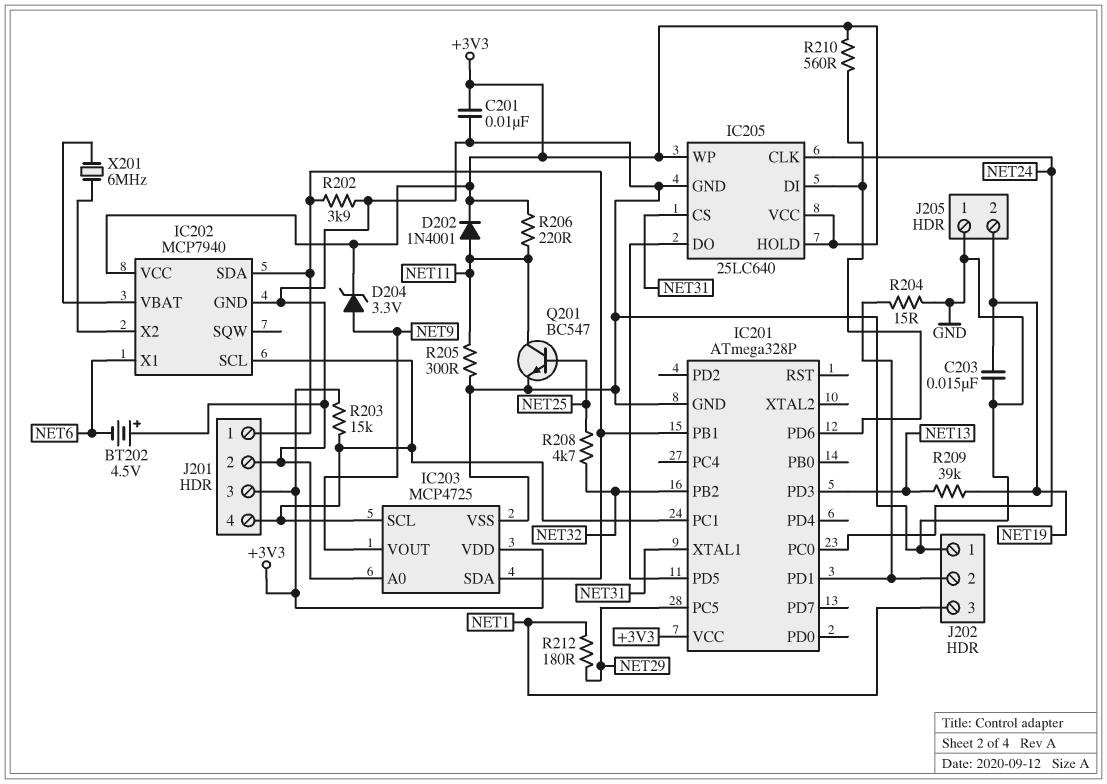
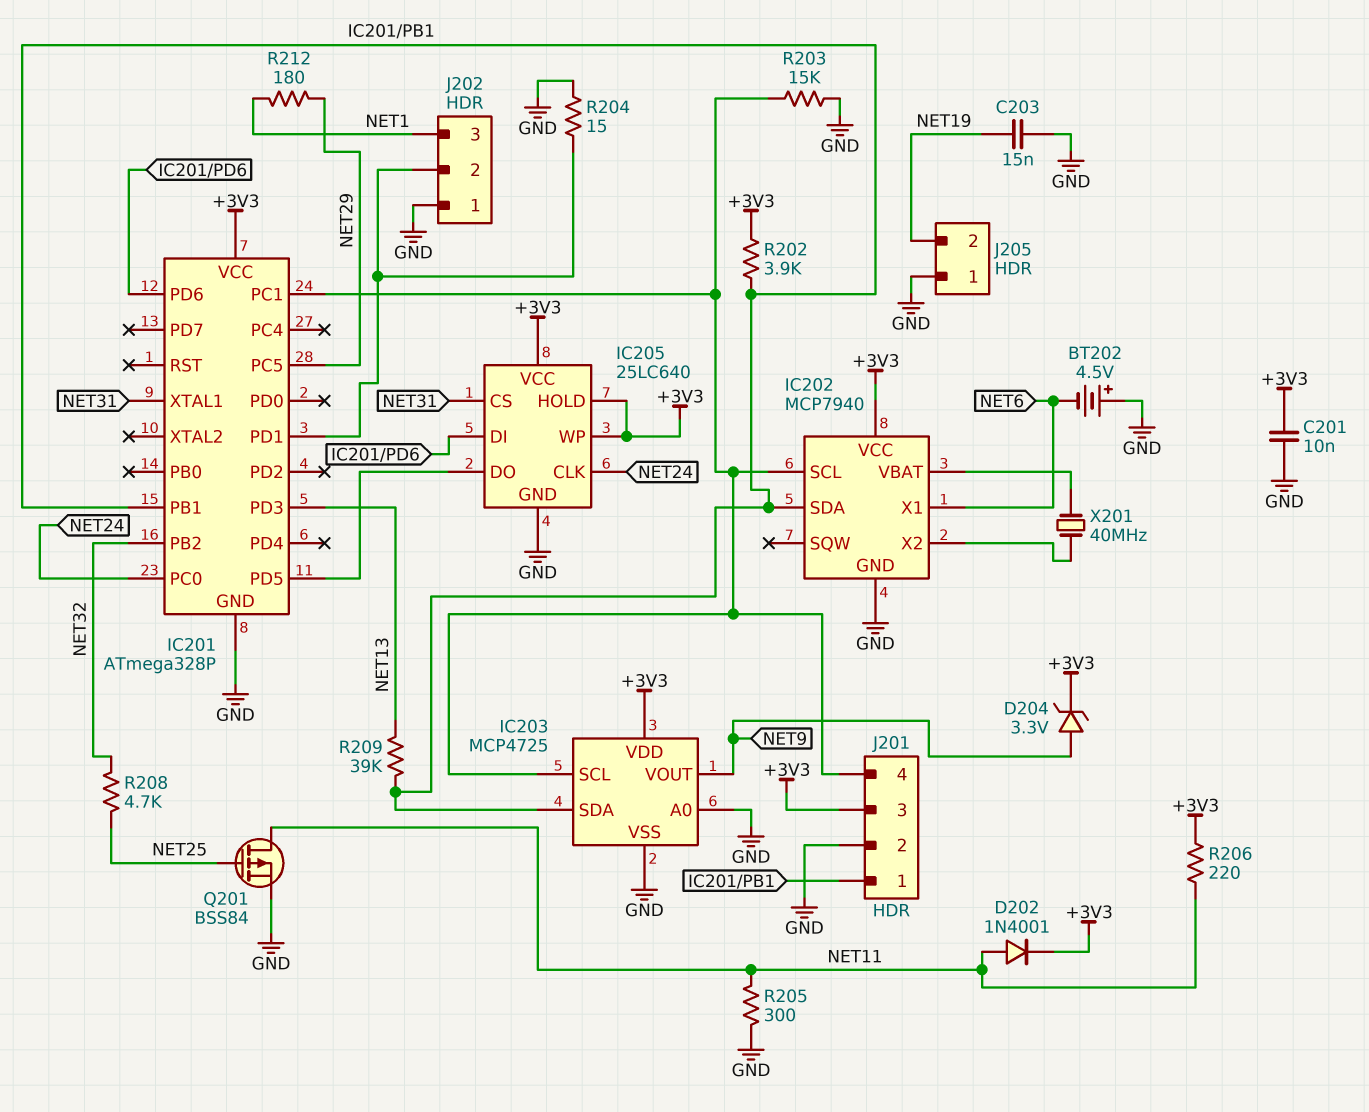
Q201: NPN BC547 (B NET25, C NET11, E GND) -> PMOS BSS84 (G NET25, D NET11, S GND)
R202: 3.9k (GND, IC201/PB1) -> 3.9k (+3V3, IC201/PB1)
R203: 15k (+3V3, IC201/PC1) -> 15k (GND, IC201/PC1)
R209: 39k (NET13, NET19) -> 39k (IC201/PB1, NET13)
R210: 560 (+3V3, IC201/PD6) -> none
X201: 6MHz (IC202/VBAT, IC202/X2) -> 40MHz (IC202/VBAT, IC202/X2)

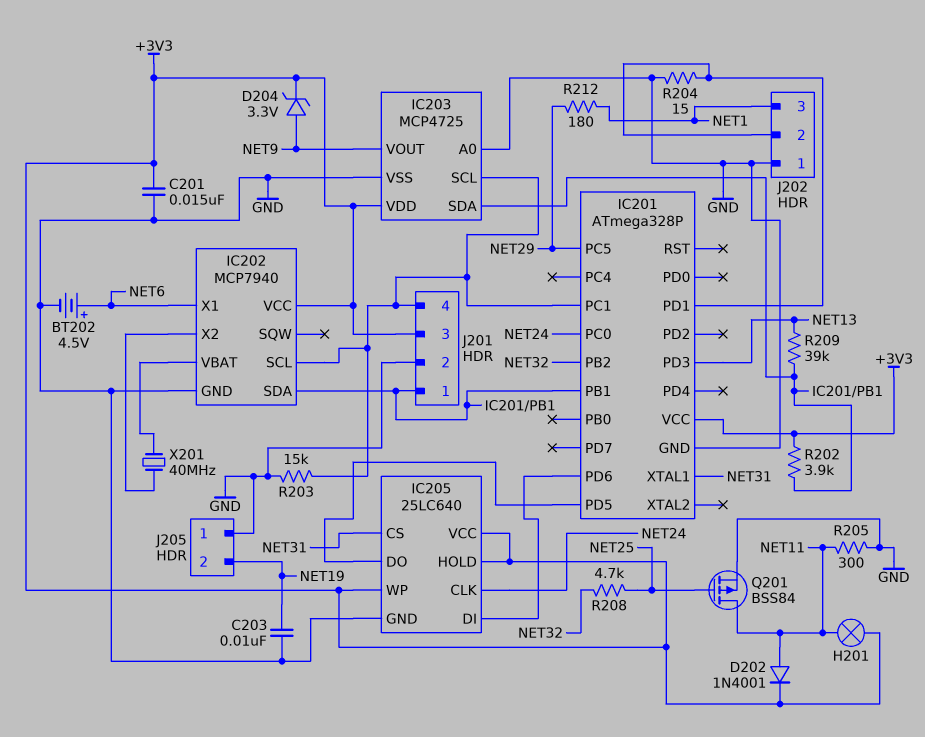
BT202: 4.5V (plus GND, minus NET6) -> 4.5V (plus NET6, minus GND)
C201: 10nF (+3V3, GND) -> 15nF (+3V3, GND)
C203: 15nF (GND, NET19) -> 10nF (GND, NET19)
H201: none -> lamp (+3V3, NET11)
R206: 220 (+3V3, NET11) -> none

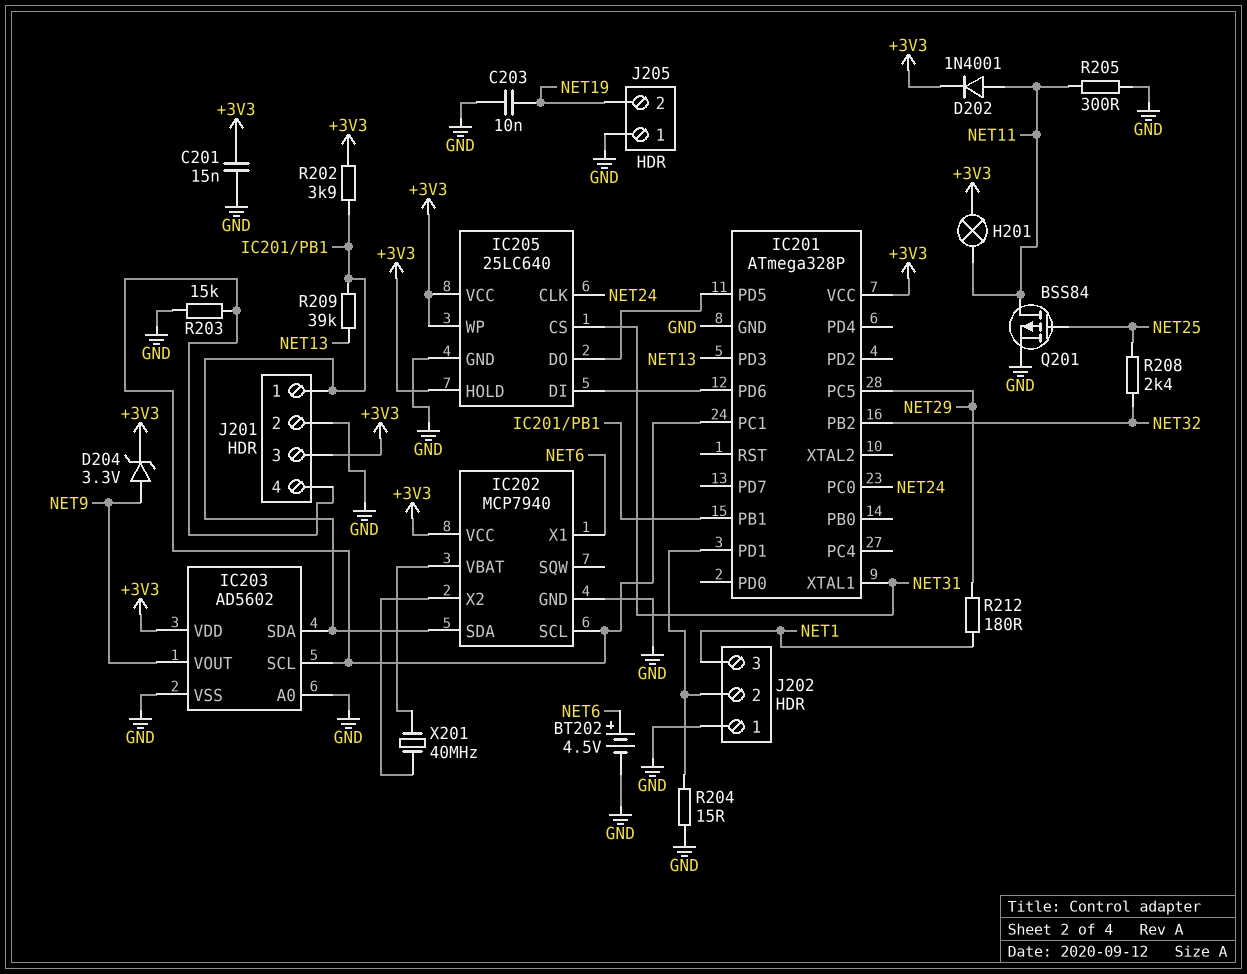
IC203: MCP4725 -> AD5602
R208: 4.7k (NET25, NET32) -> 2.4k (NET25, NET32)

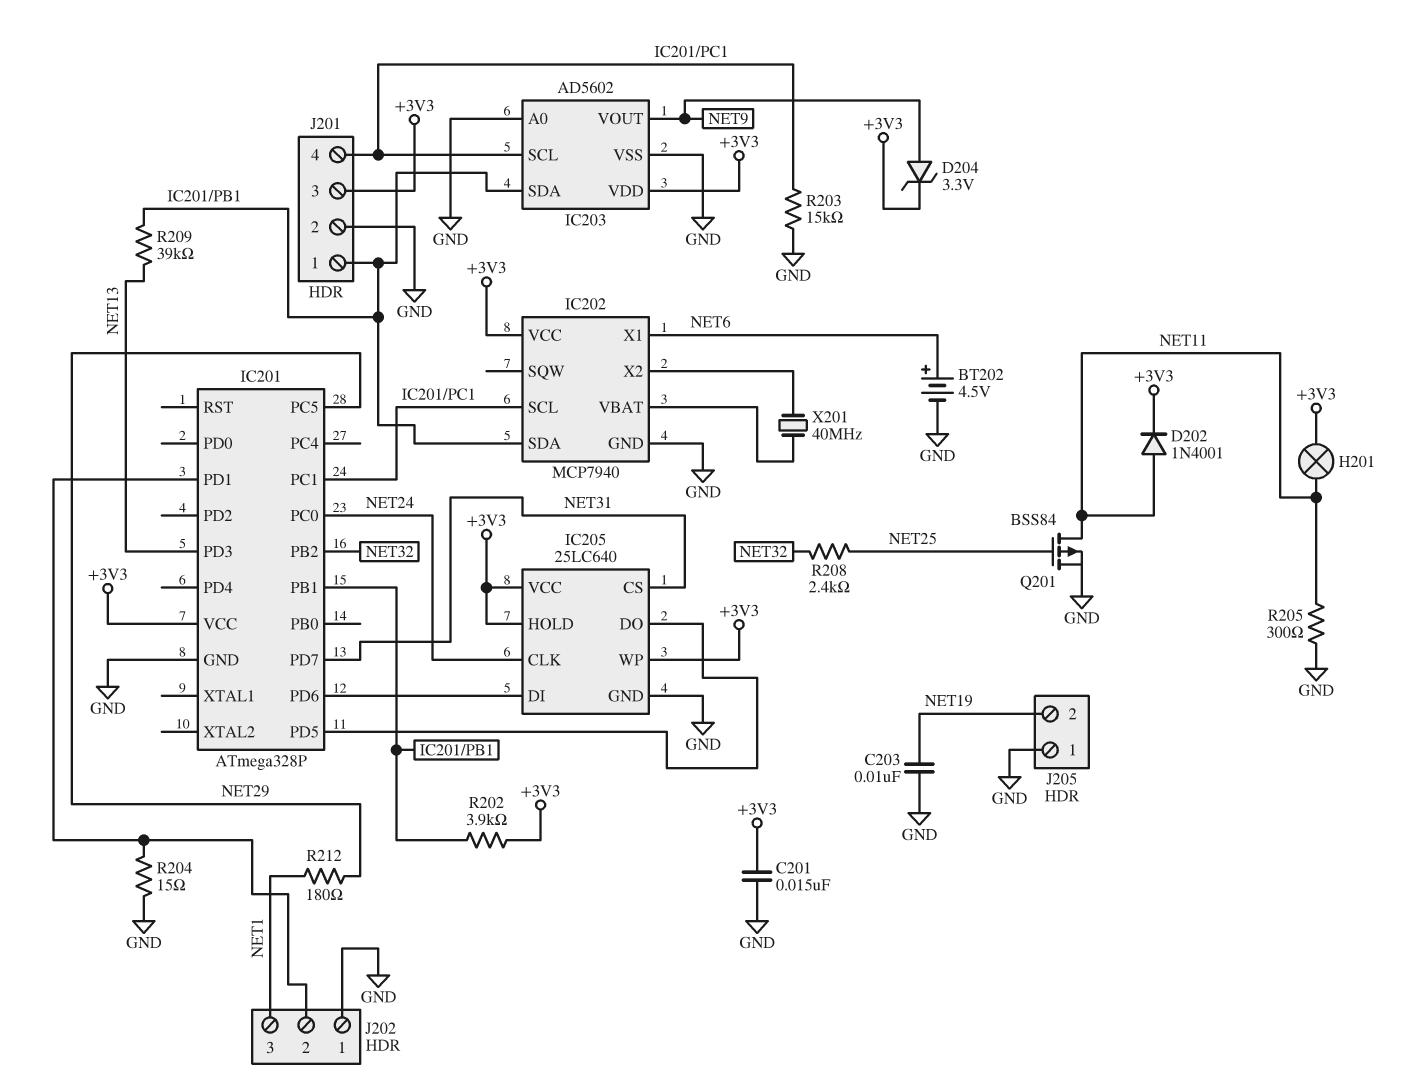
IC201 pin PD7: none -> NET31
IC201 pin XTAL1: NET31 -> none

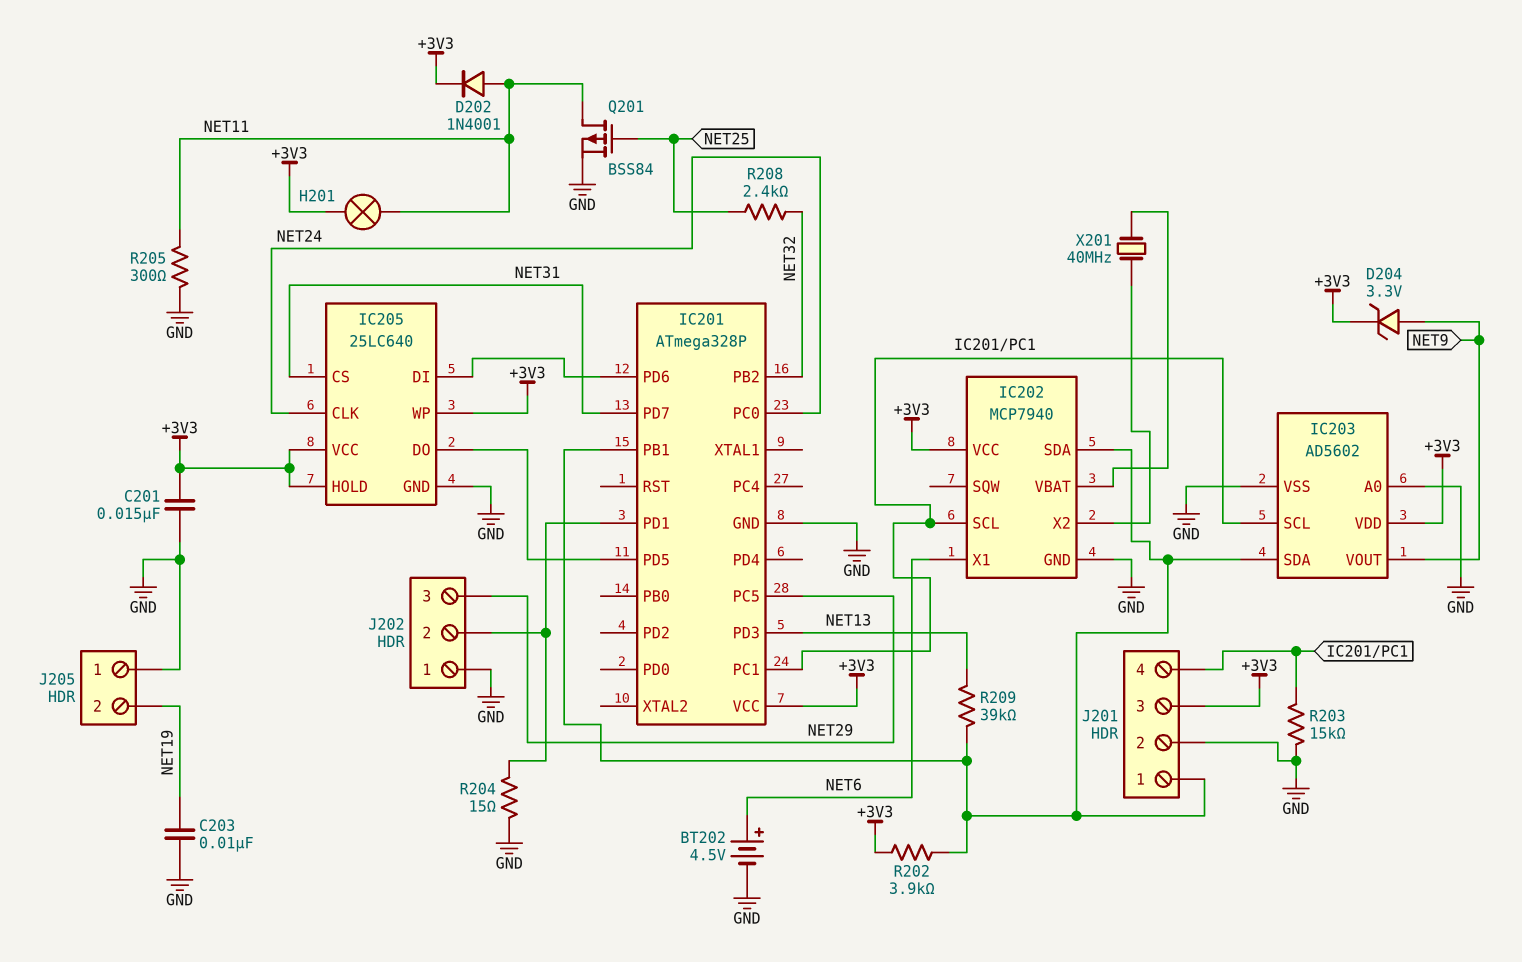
J202 pin 3: NET1 -> NET29
R212: 180 (NET1, NET29) -> none

